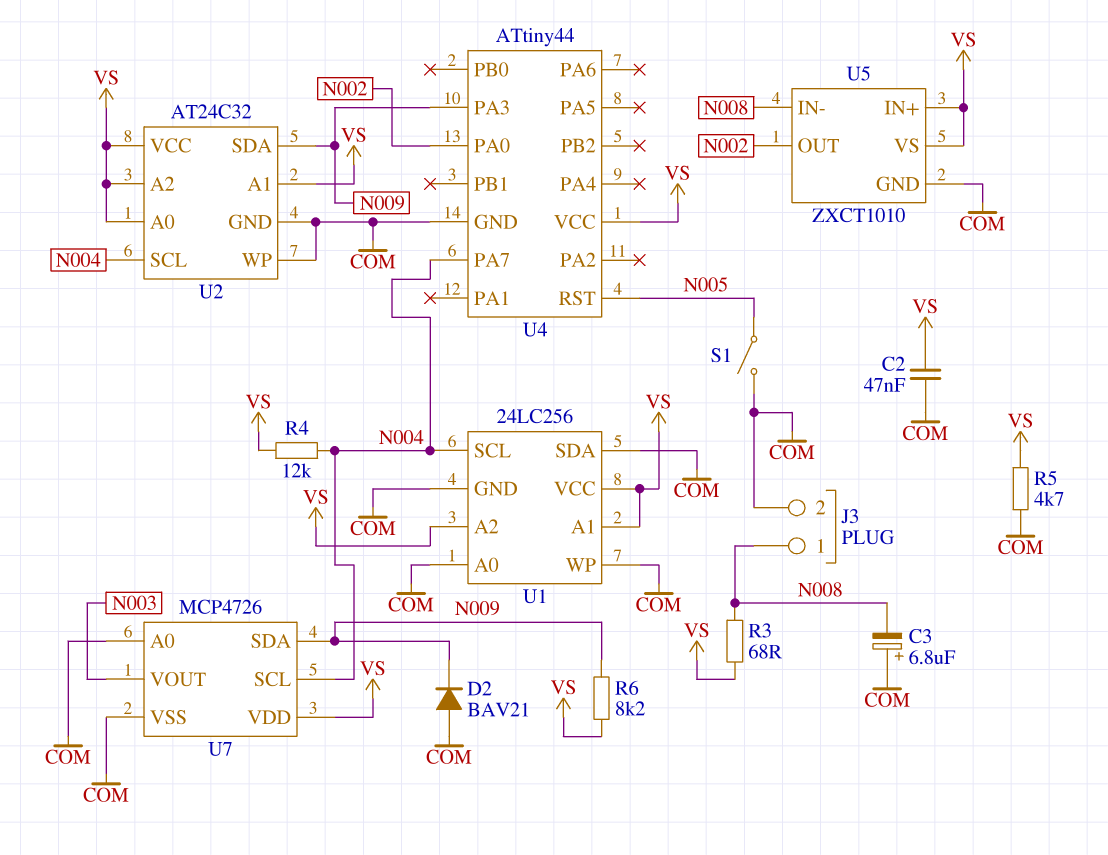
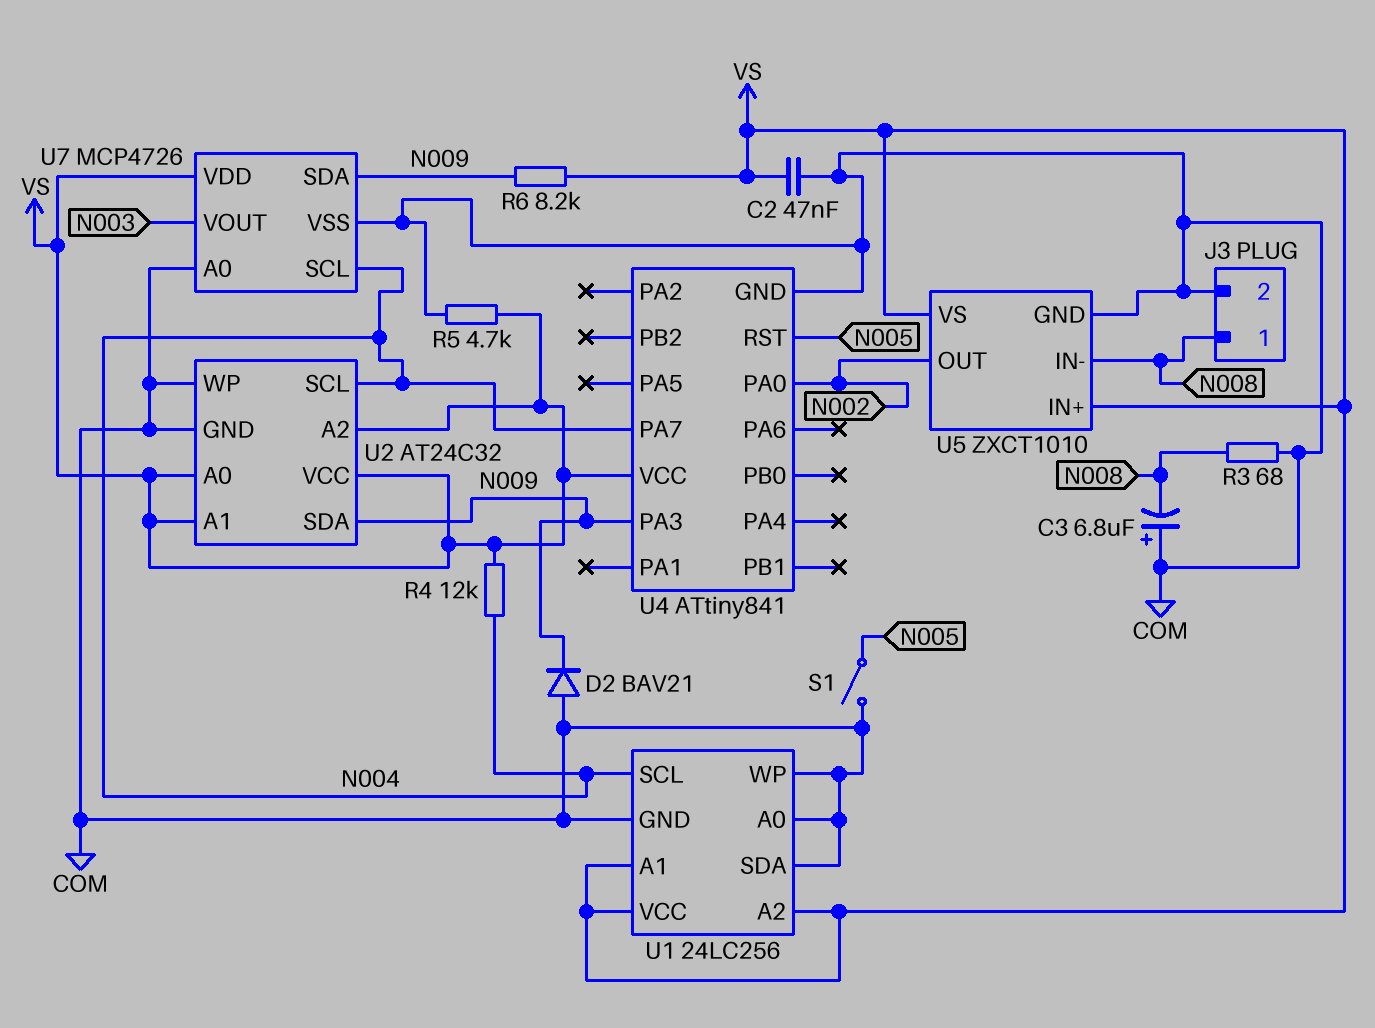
R3: 68 (N008, VS) -> 68 (COM, N008)
U4: ATtiny44 -> ATtiny841

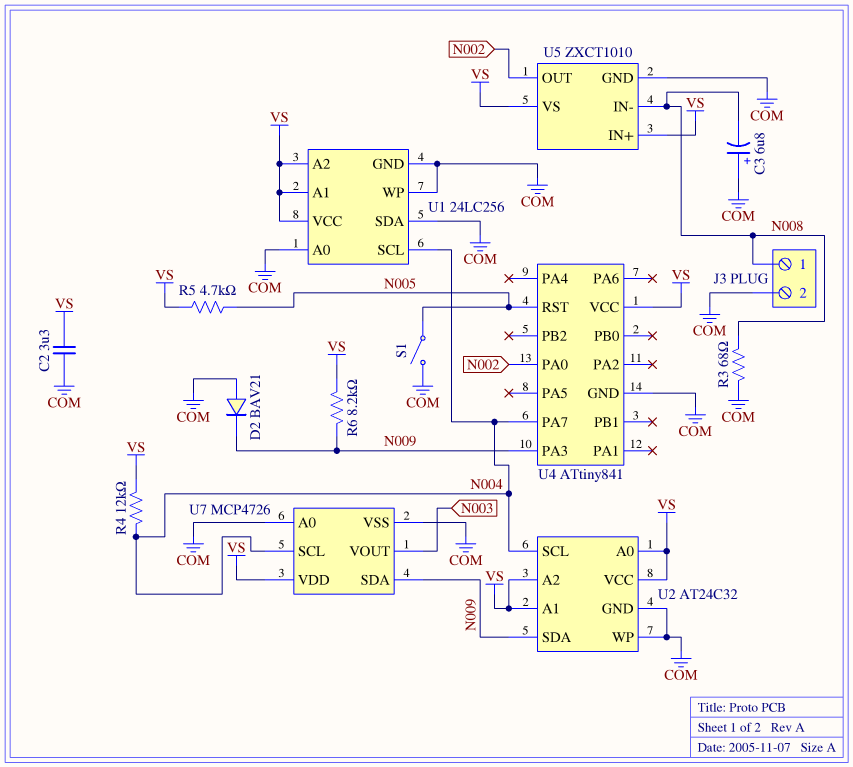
C2: 47nF (COM, VS) -> 3.3uF (COM, VS)
R5: 4.7k (COM, VS) -> 4.7k (N005, VS)

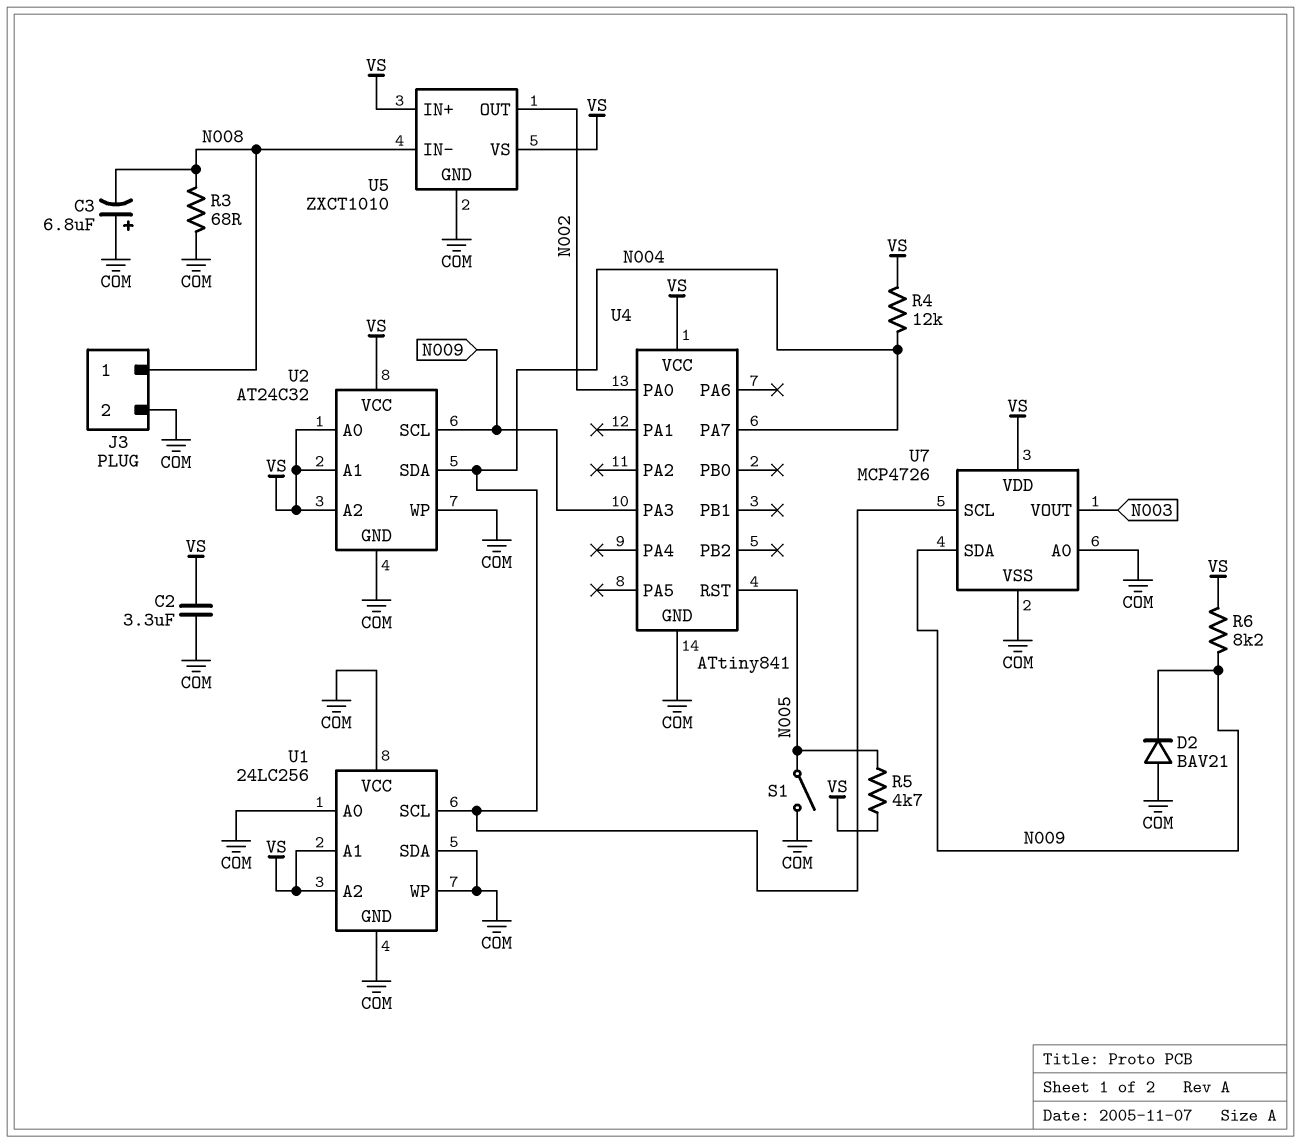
U1 pin VCC: VS -> COM
U2 pin SCL: N004 -> N009
U2 pin SDA: N009 -> N004

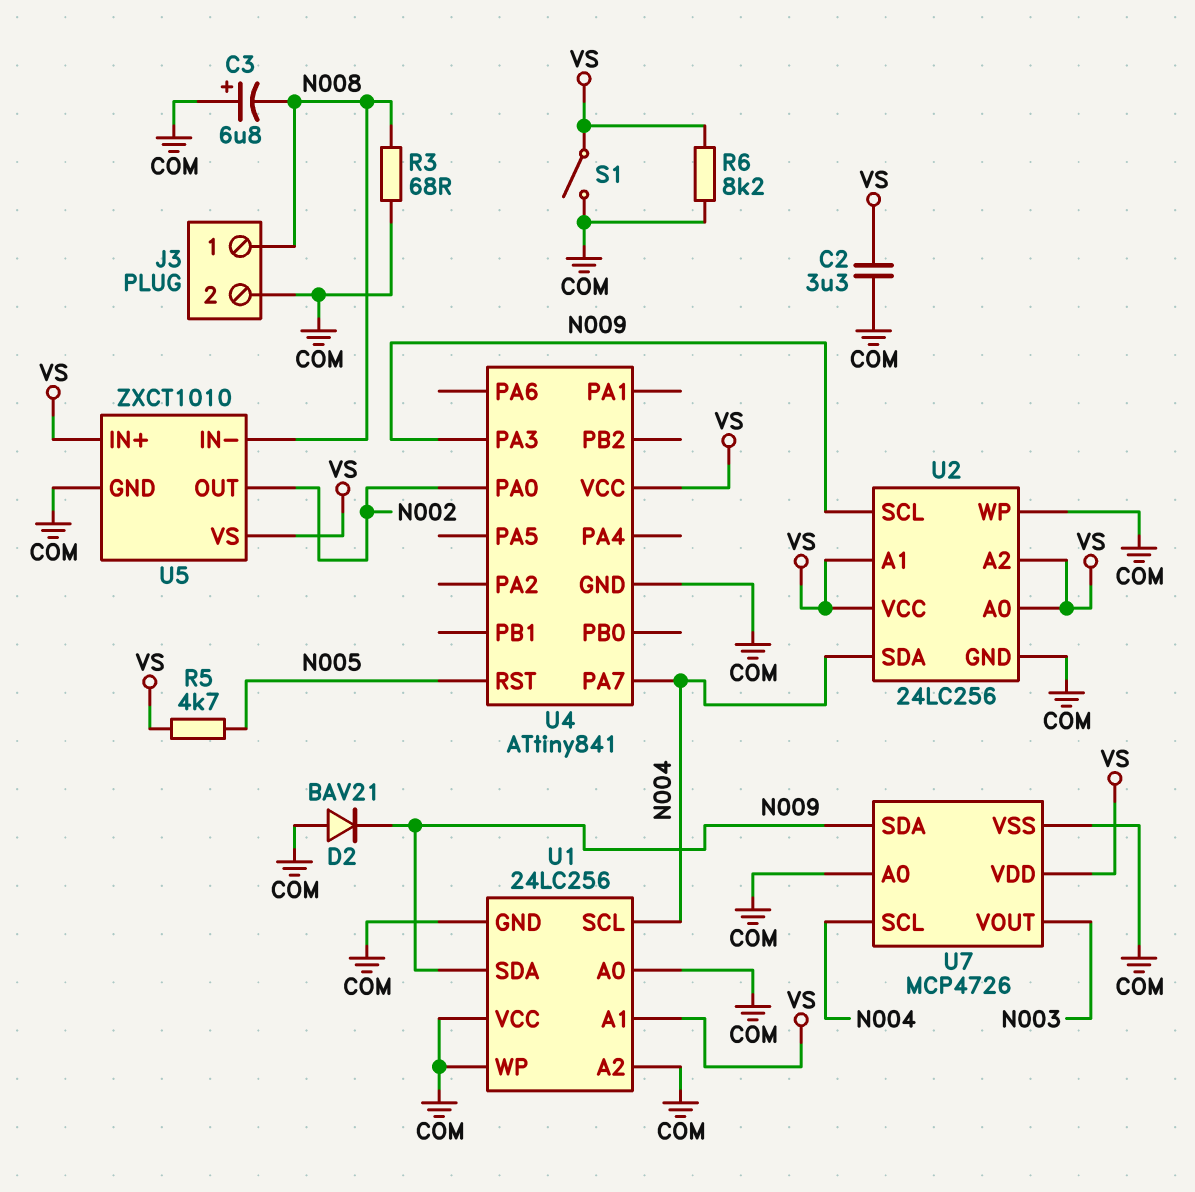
R4: 12k (N004, VS) -> none
R6: 8.2k (N009, VS) -> 8.2k (COM, VS)
S1: switch (COM, N005) -> switch (COM, VS)
U1 pin A2: VS -> COM
U1 pin SDA: COM -> N009
U2: AT24C32 -> 24LC256

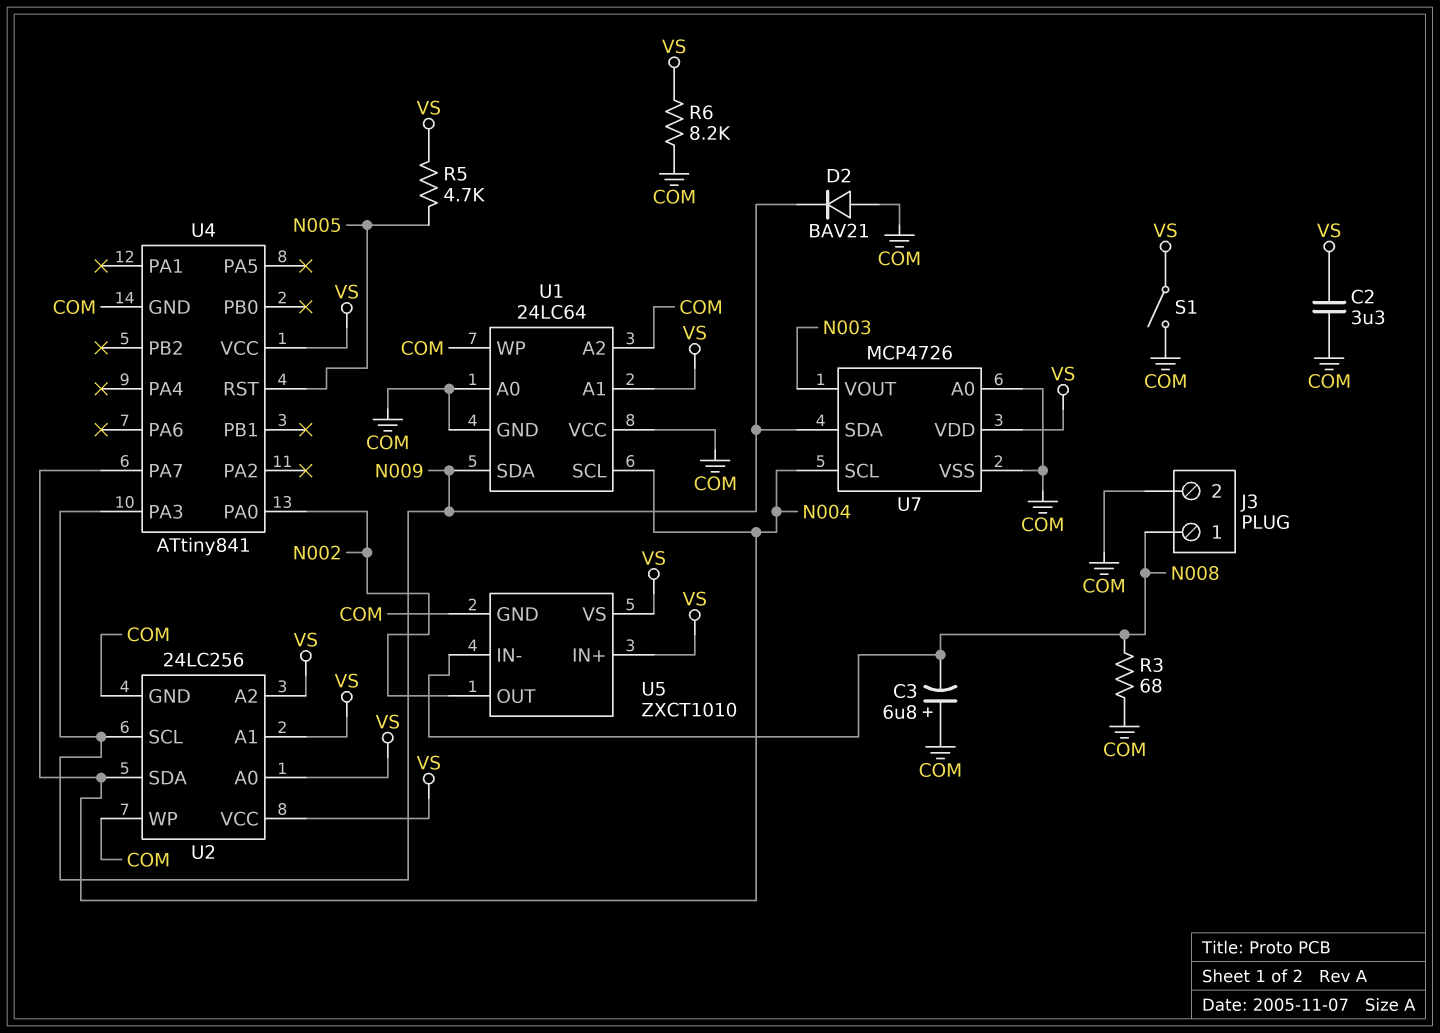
U1: 24LC256 -> 24LC64

